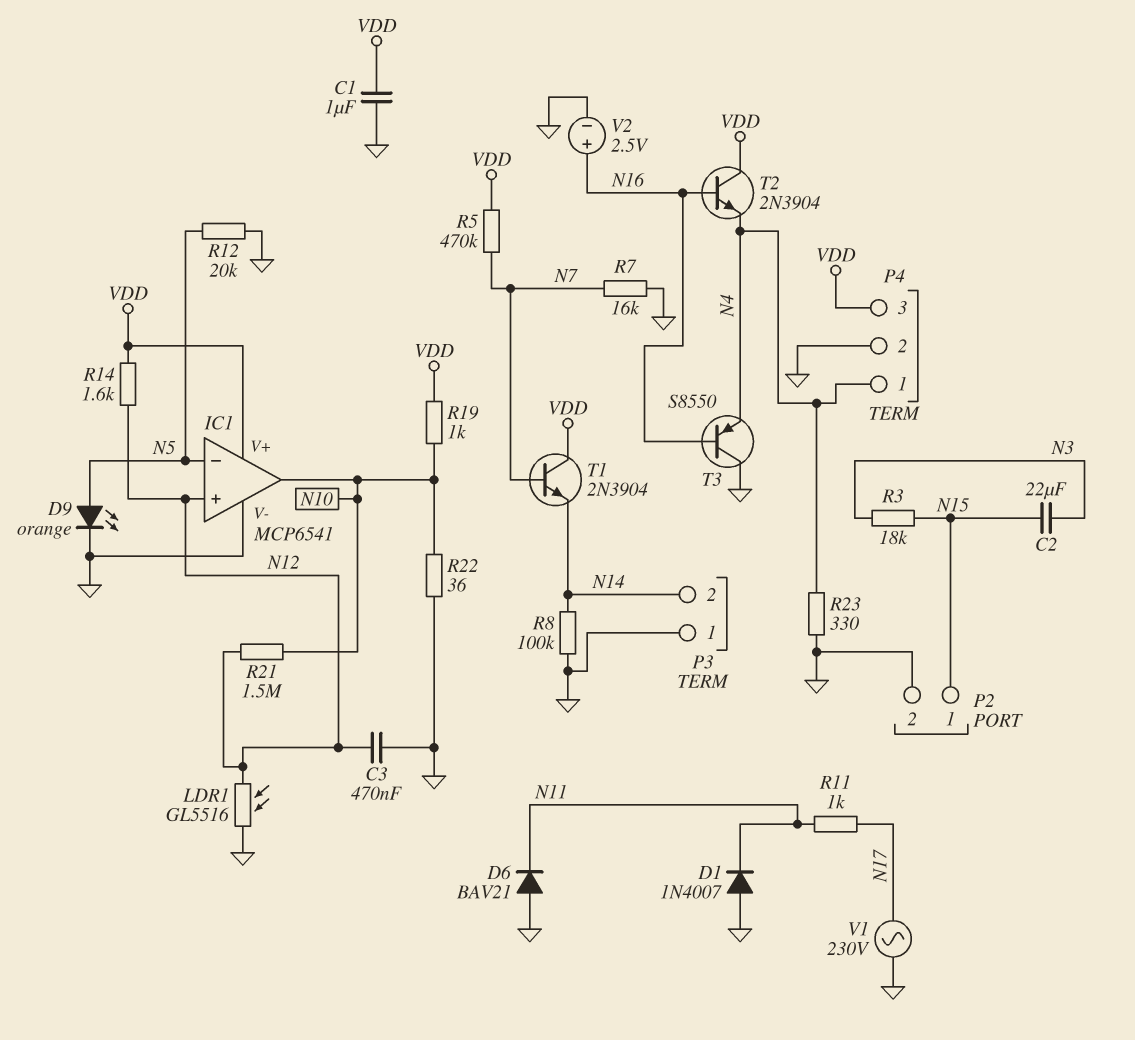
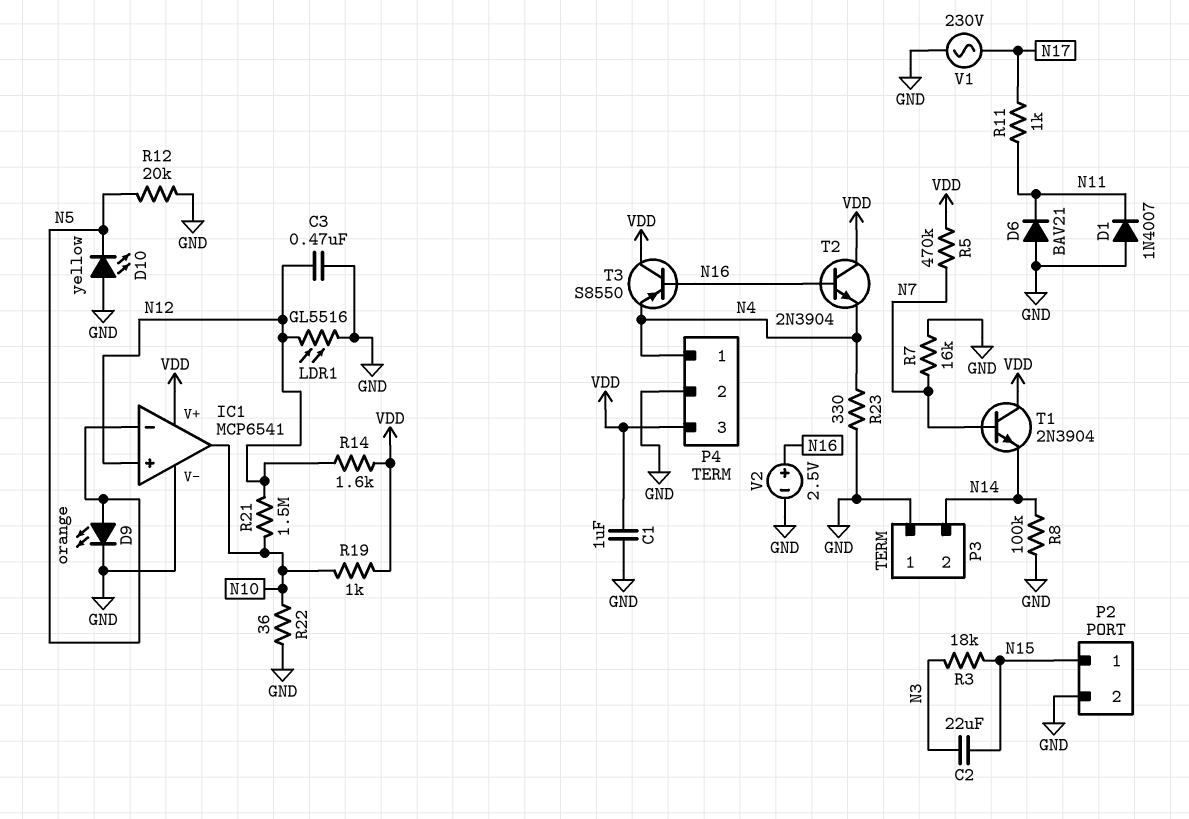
D10: none -> LED yellow (A GND, K N5)
T3: PNP S8550 (B N16, C GND, E N4) -> PNP S8550 (B N16, C VDD, E N4)

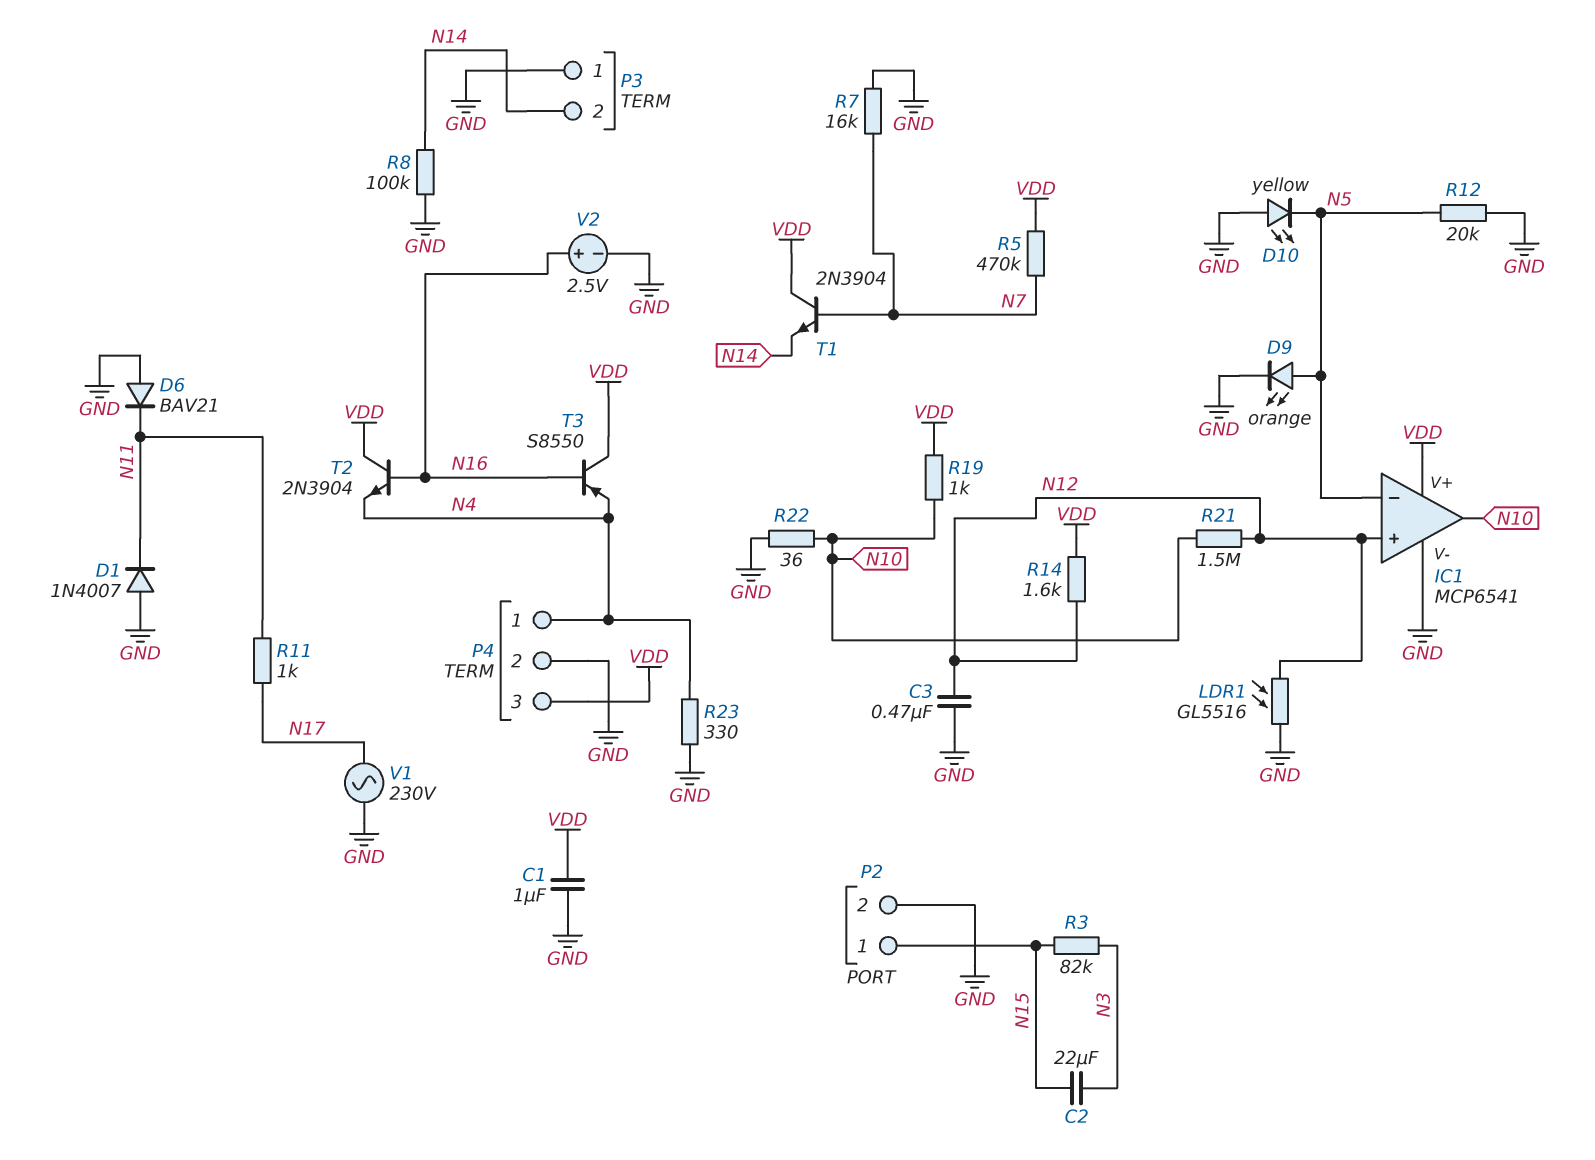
R3: 18k (N3, N15) -> 82k (N3, N15)

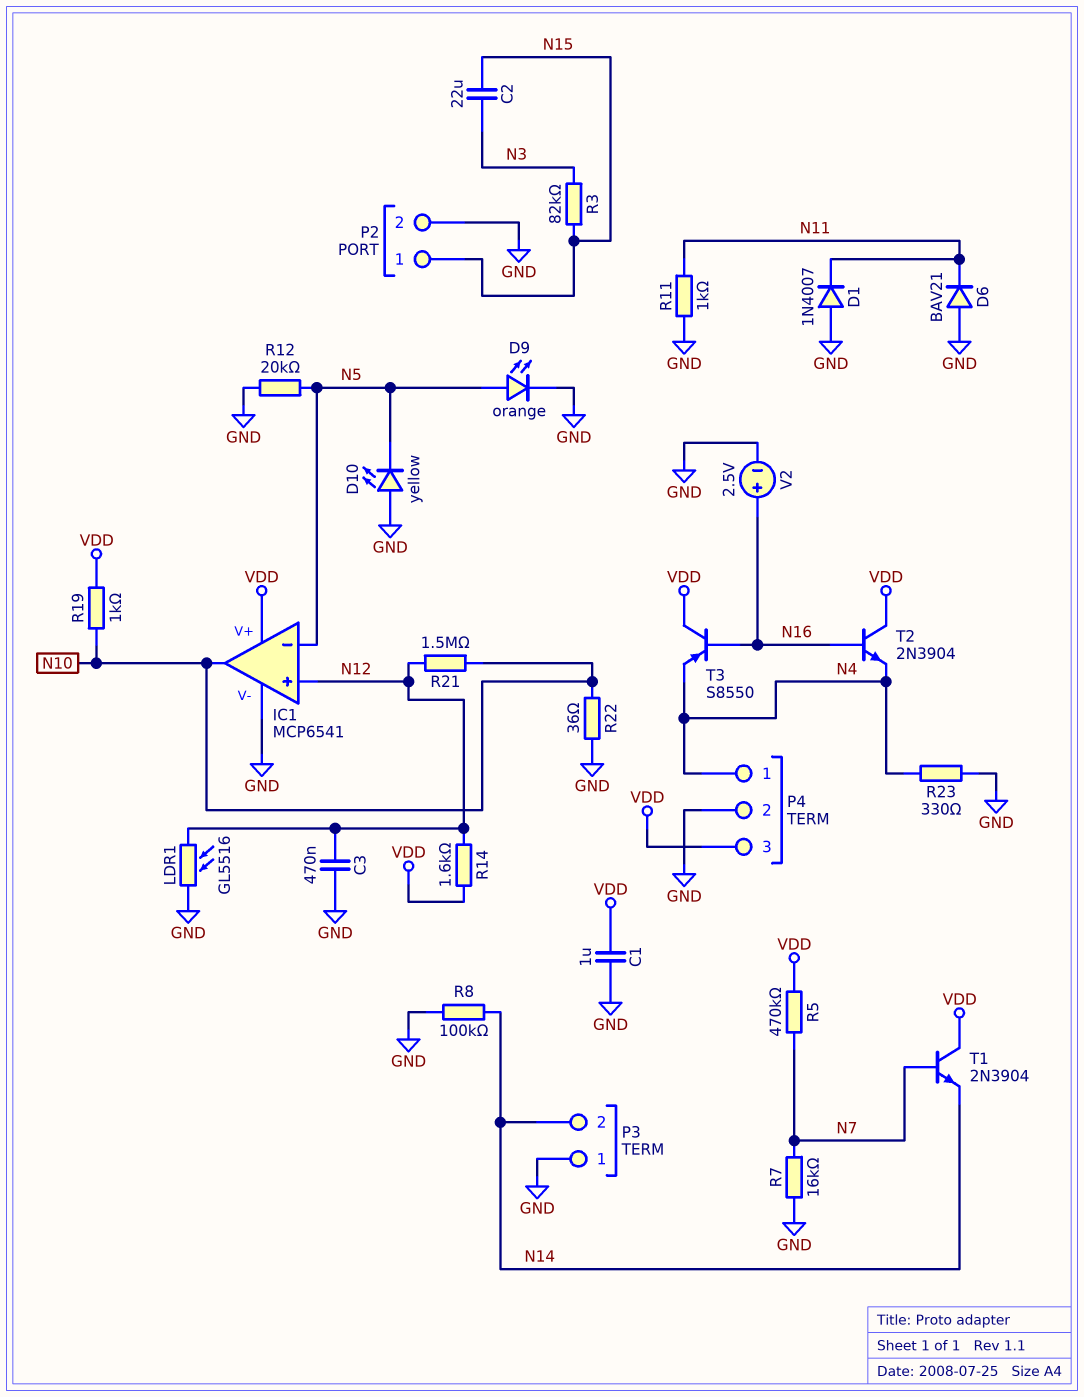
R11: 1k (N11, N17) -> 1k (GND, N11)
V1: AC 230V (GND, N17) -> none

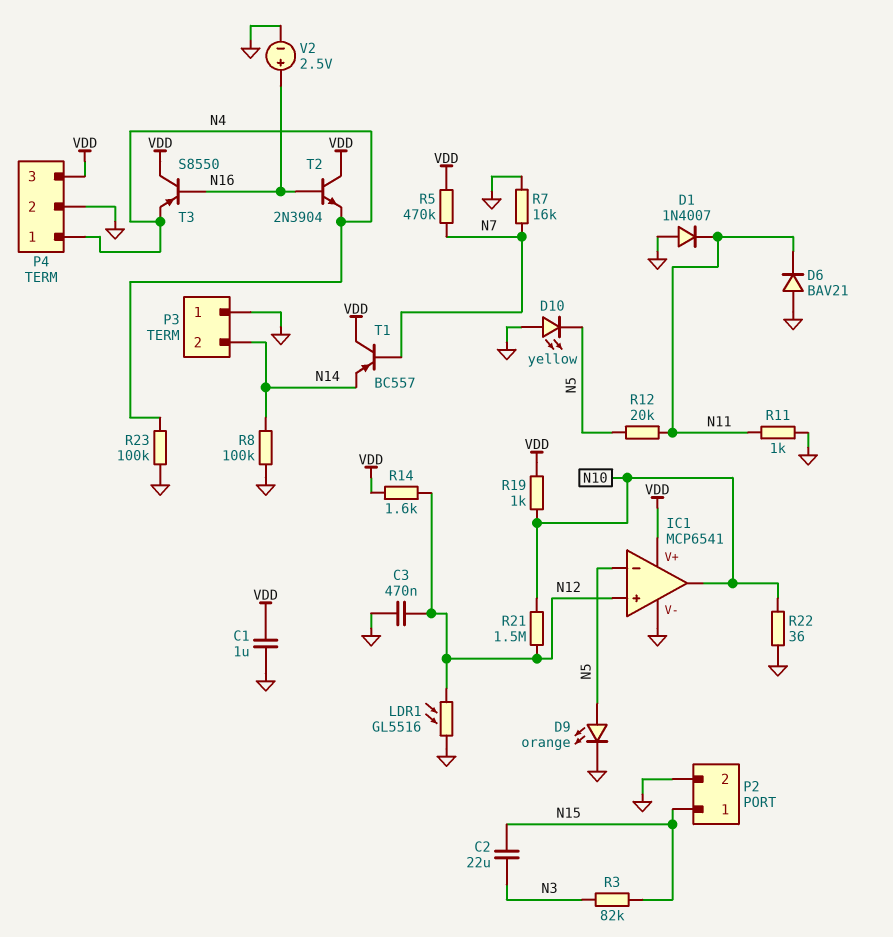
R12: 20k (GND, N5) -> 20k (N5, N11)
R23: 330 (GND, N4) -> 100k (GND, N4)
T1: NPN 2N3904 (B N7, C VDD, E N14) -> PNP BC557 (B N7, C VDD, E N14)

